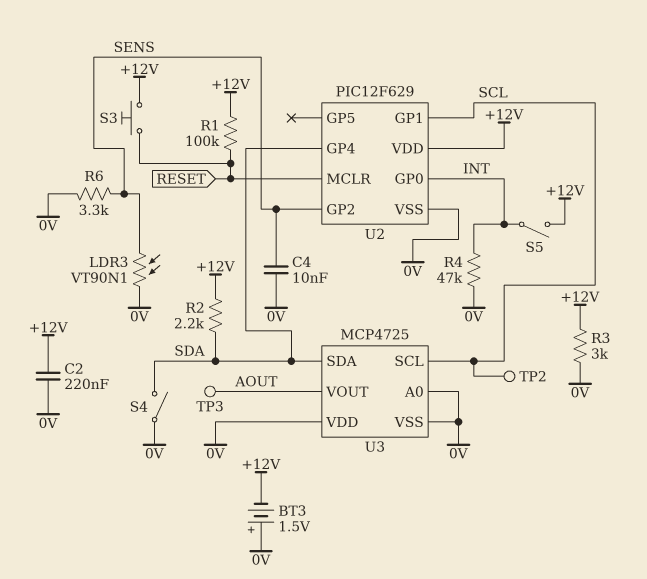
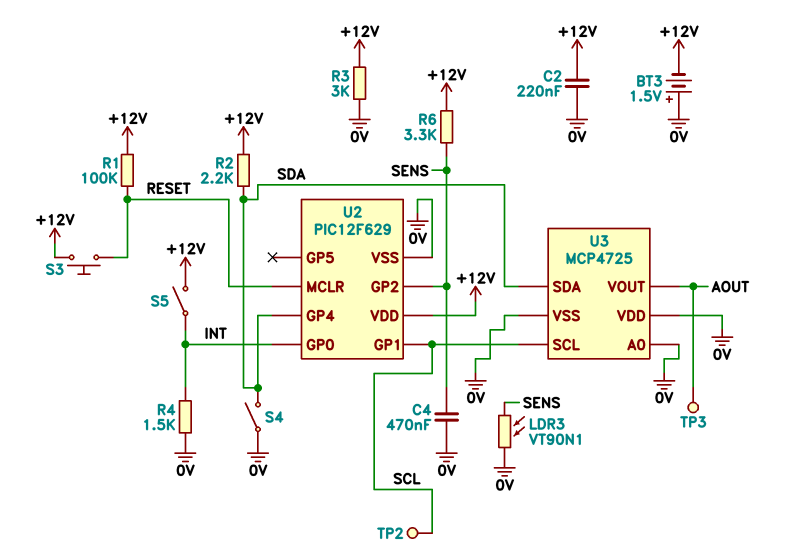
C4: 10nF (0V, SENS) -> 470nF (0V, SENS)
R4: 47k (0V, INT) -> 1.5k (0V, INT)
R6: 3.3k (0V, SENS) -> 3.3k (+12V, SENS)

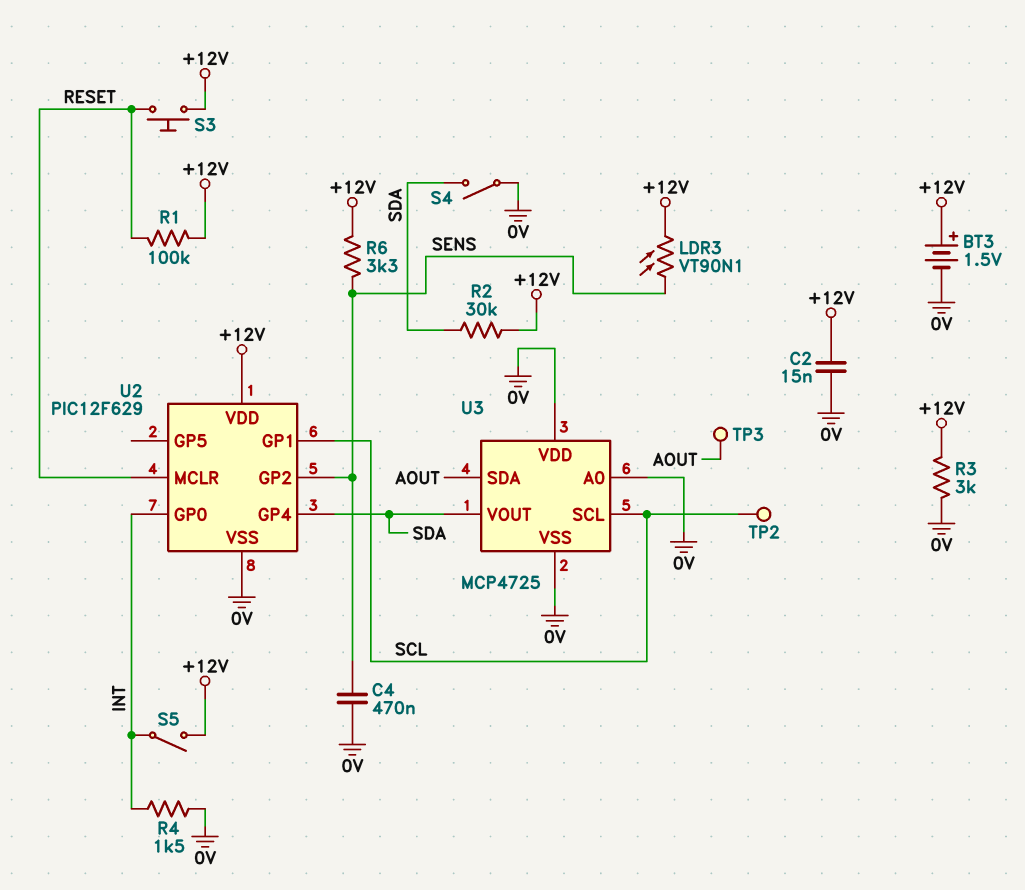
BT3: 1.5V (plus 0V, minus +12V) -> 1.5V (plus +12V, minus 0V)
C2: 220nF (+12V, 0V) -> 15nF (+12V, 0V)
LDR3: VT90N1 (0V, SENS) -> VT90N1 (+12V, SENS)
R2: 2.2k (+12V, SDA) -> 30k (+12V, SDA)
U3 pin SDA: SDA -> AOUT
U3 pin VOUT: AOUT -> SDA

